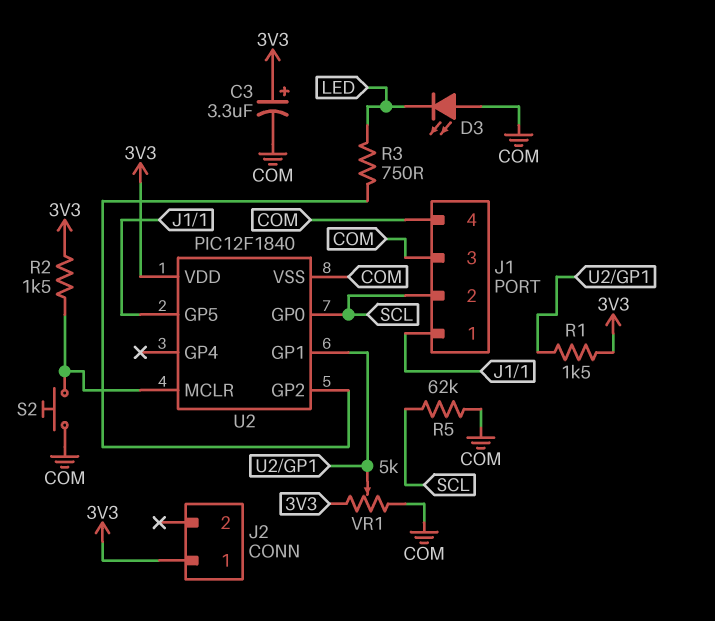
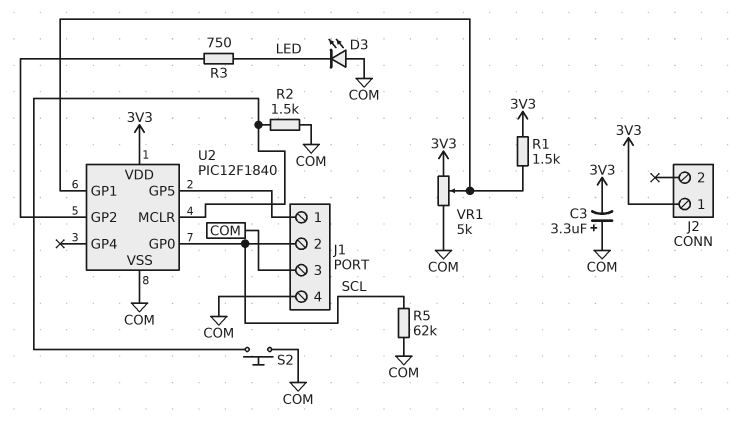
C3: 3.3uF (plus 3V3, minus COM) -> 3.3uF (plus COM, minus 3V3)
R2: 1.5k (3V3, U2/MCLR) -> 1.5k (COM, U2/MCLR)

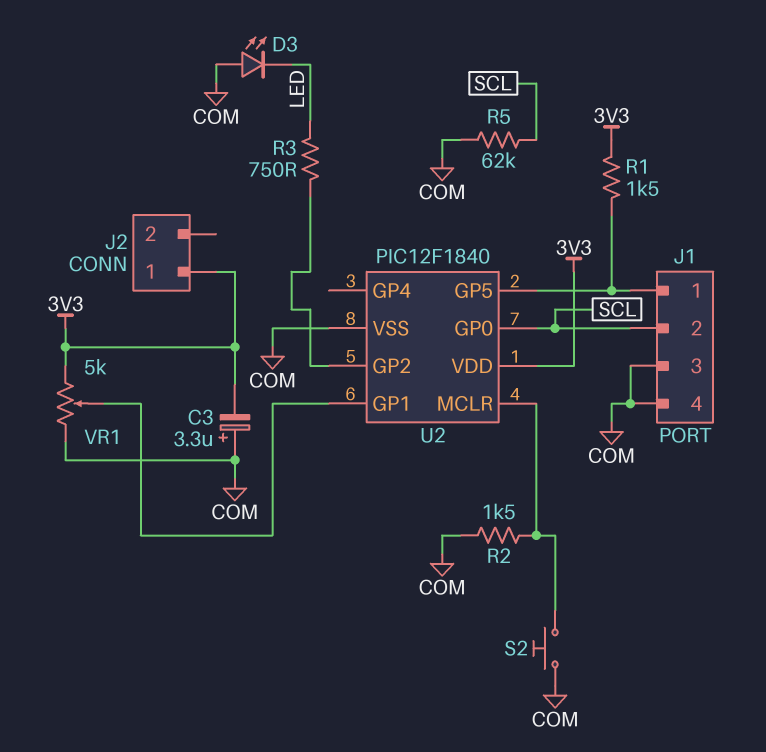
R1: 1.5k (3V3, U2/GP1) -> 1.5k (3V3, J1/1)

